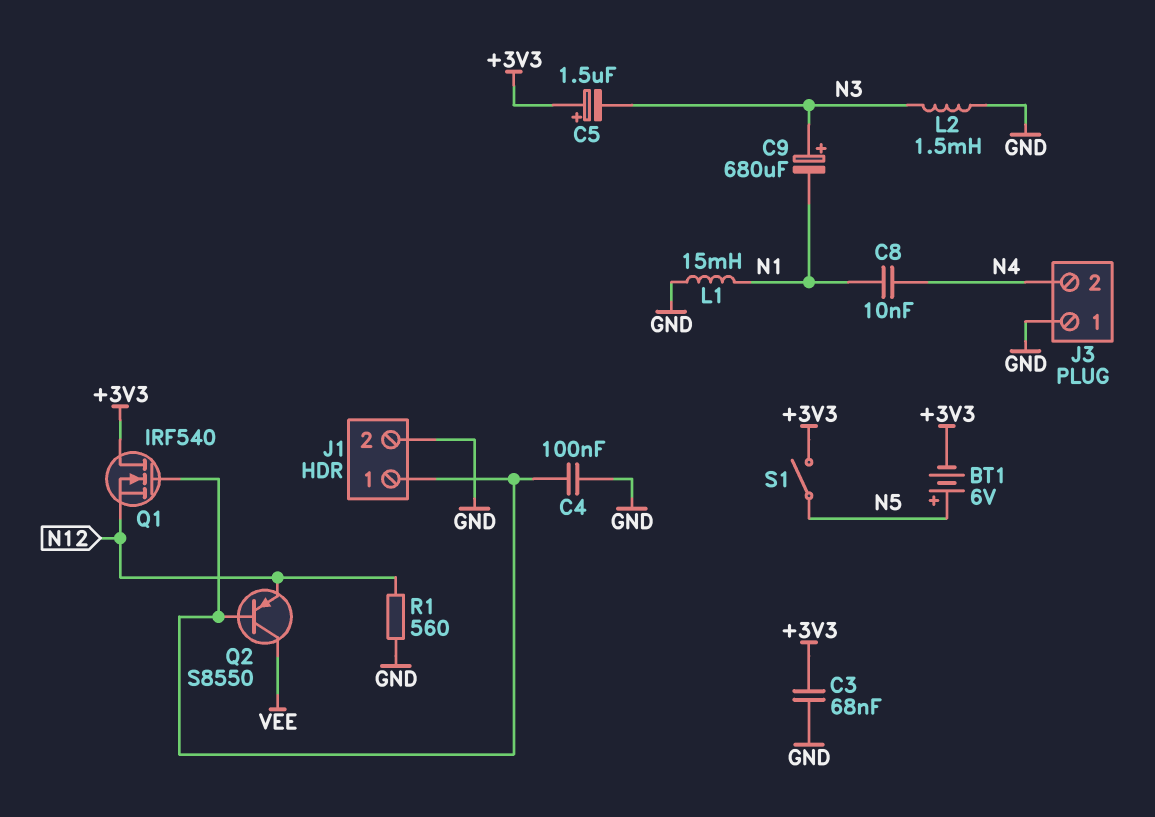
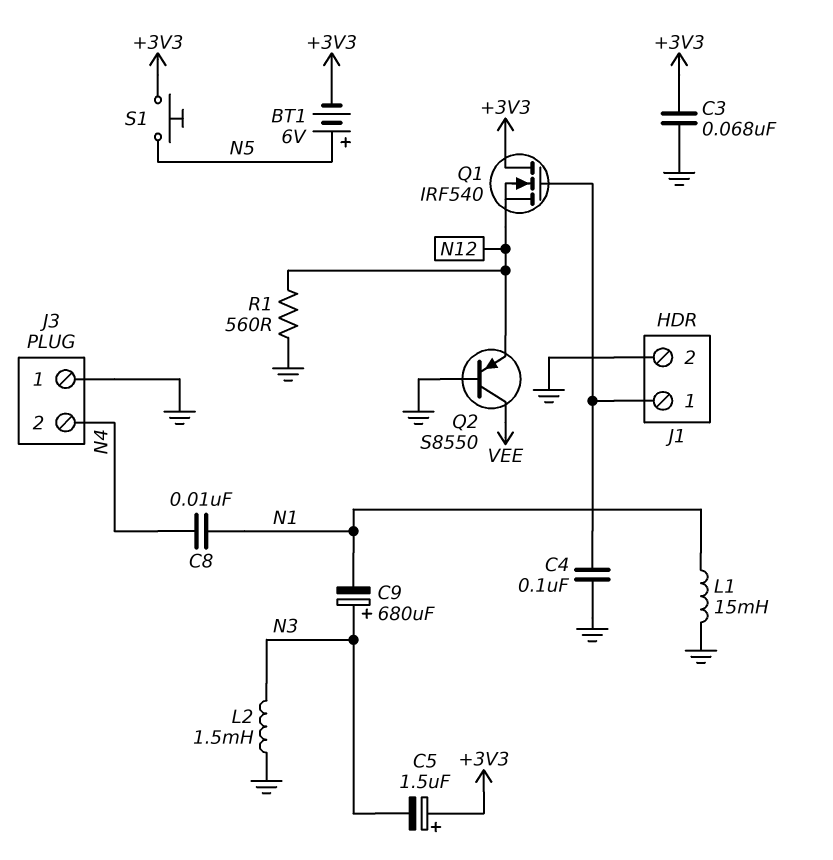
Q2: PNP S8550 (B J1/1, C VEE, E N12) -> PNP S8550 (B GND, C VEE, E N12)
S1: switch (+3V3, N5) -> button (+3V3, N5)

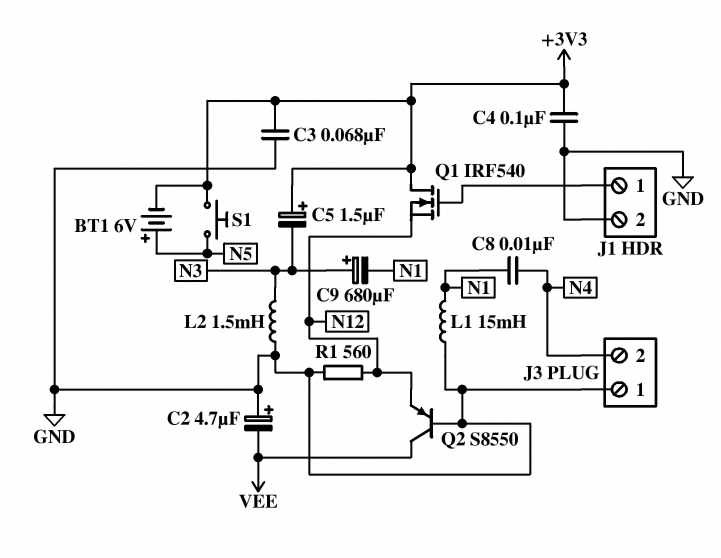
C2: none -> 4.7uF (plus GND, minus VEE)
C4: 100nF (GND, J1/1) -> 100nF (+3V3, GND)

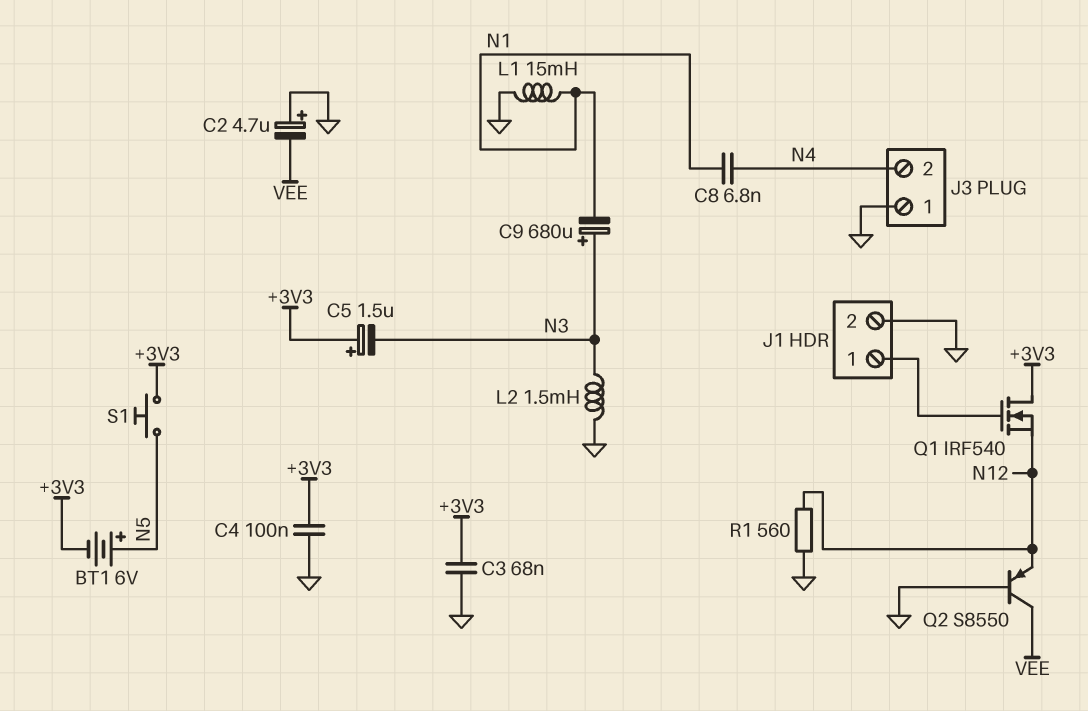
C8: 10nF (N1, N4) -> 6.8nF (N1, N4)

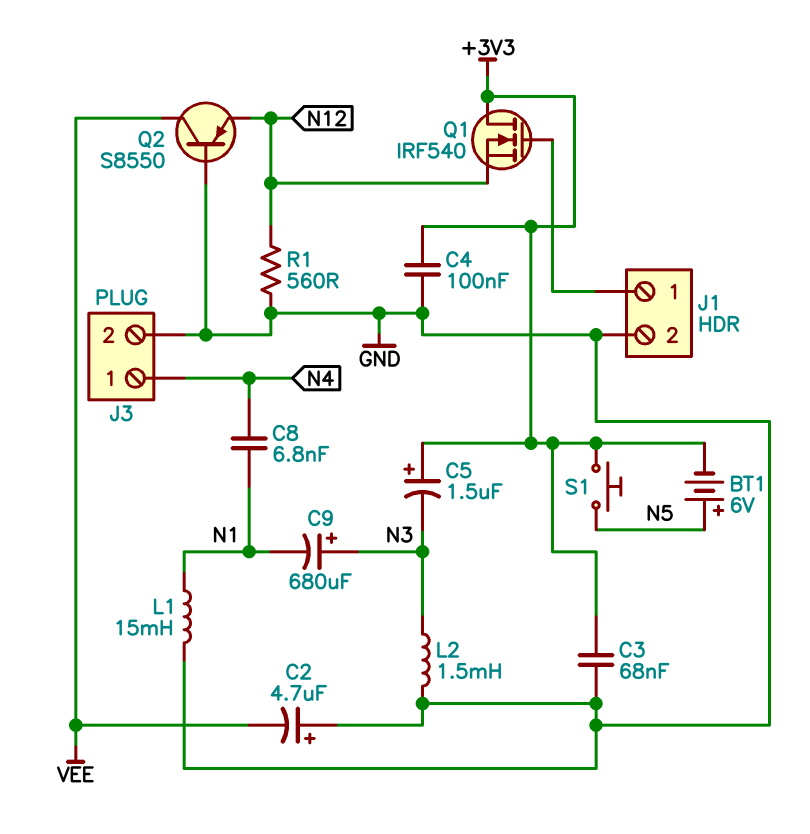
J3 pin 1: GND -> N4
J3 pin 2: N4 -> GND

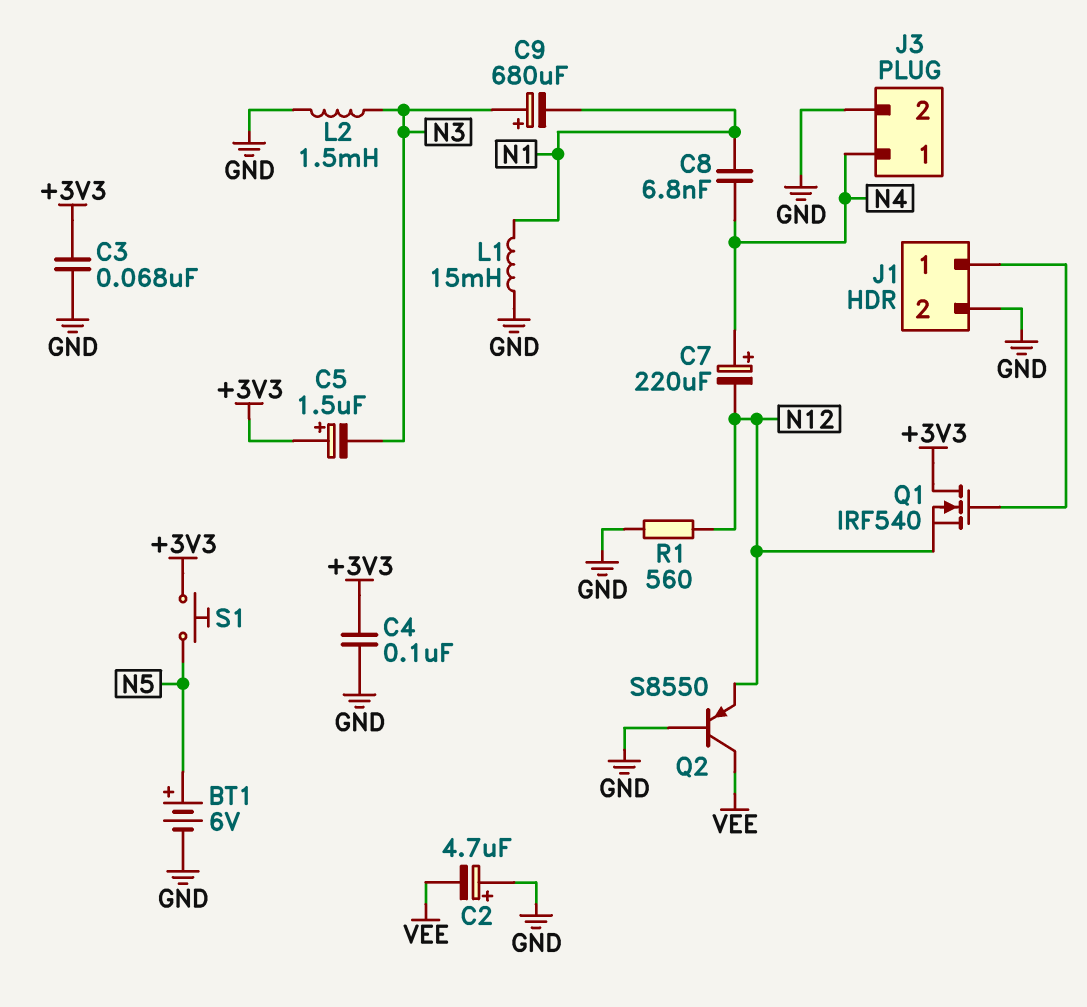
BT1: 6V (plus N5, minus +3V3) -> 6V (plus N5, minus GND)
C7: none -> 220uF (plus N4, minus N12)

